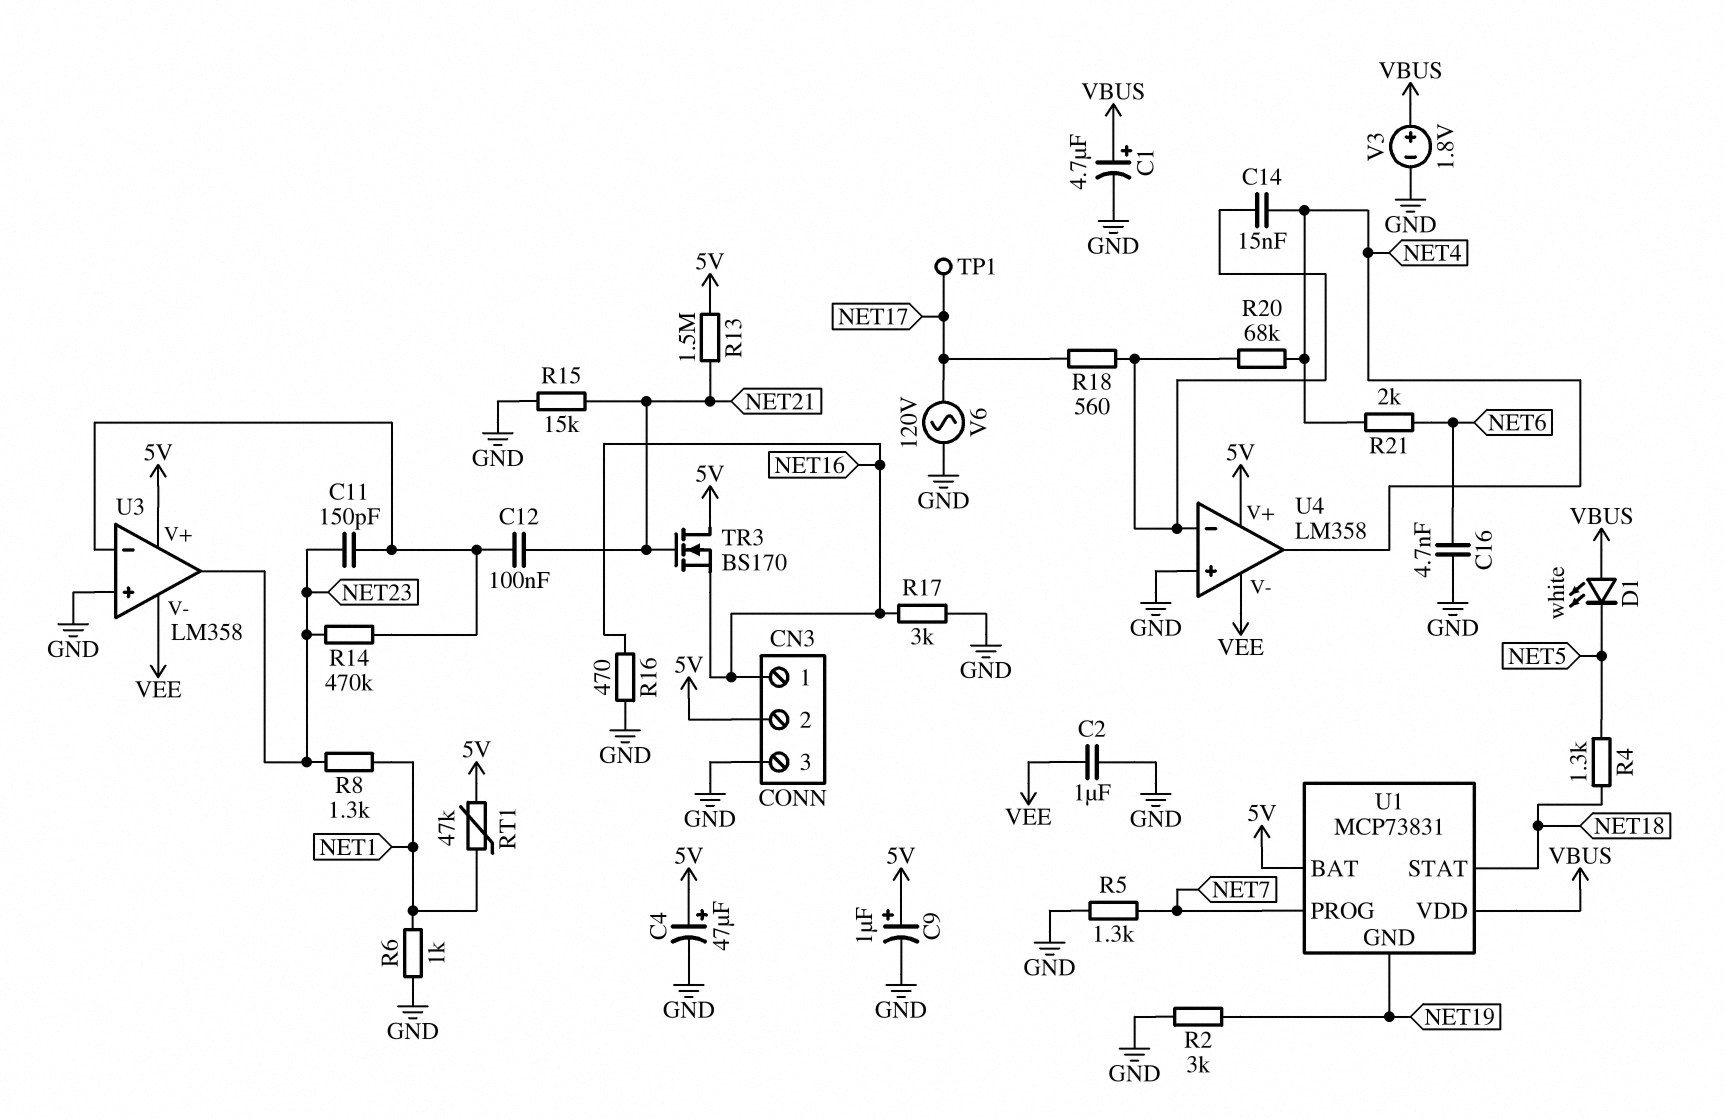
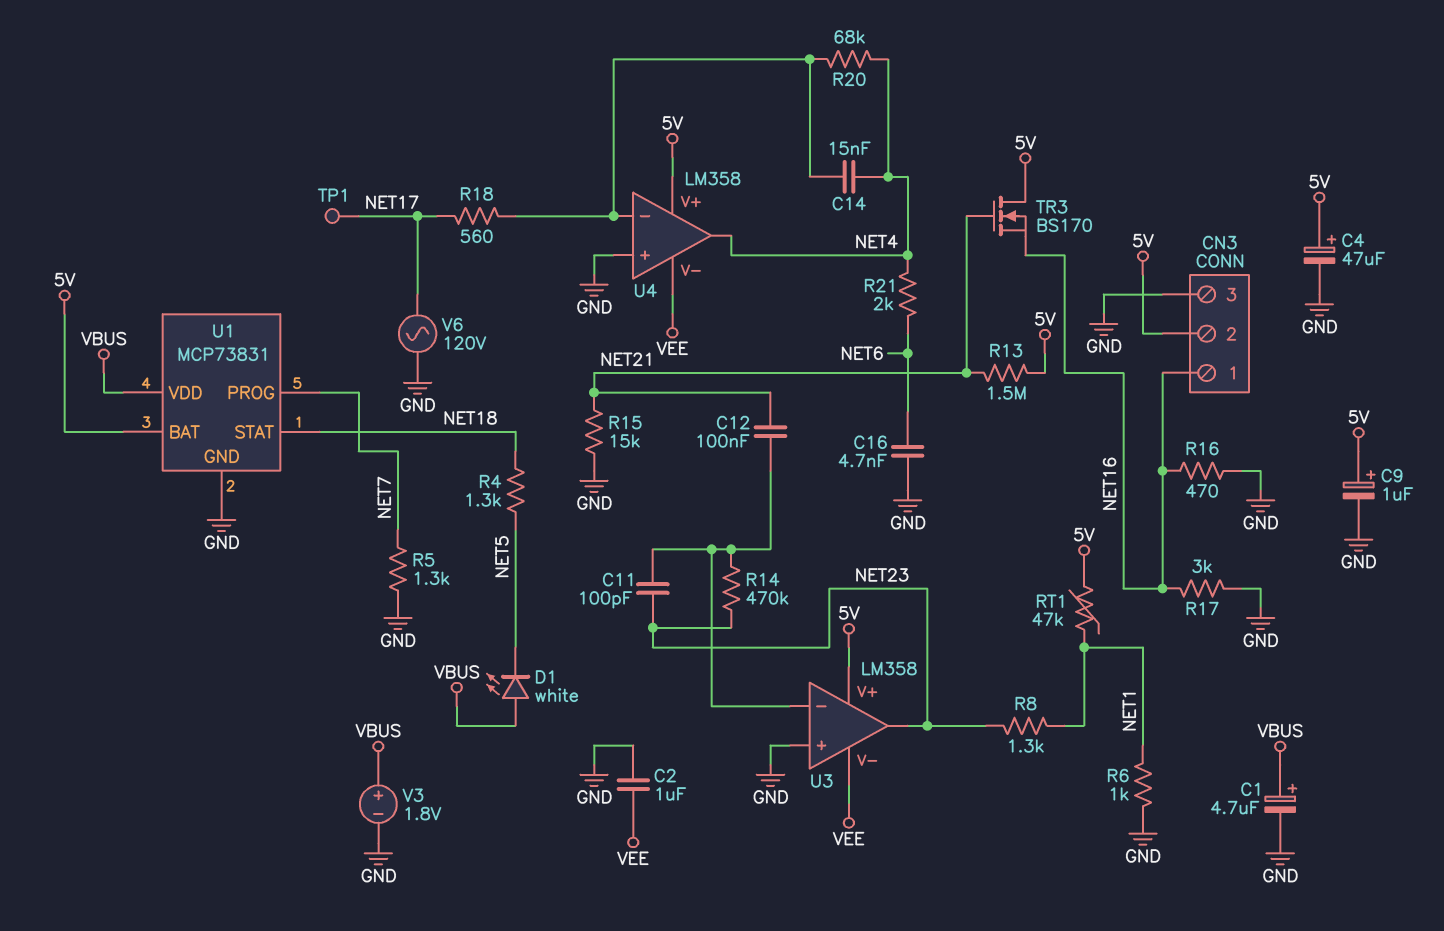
C11: 150pF (NET23, U3/in-) -> 100pF (NET23, U3/in-)
R2: 3k (GND, NET19) -> none
U1 pin GND: NET19 -> GND

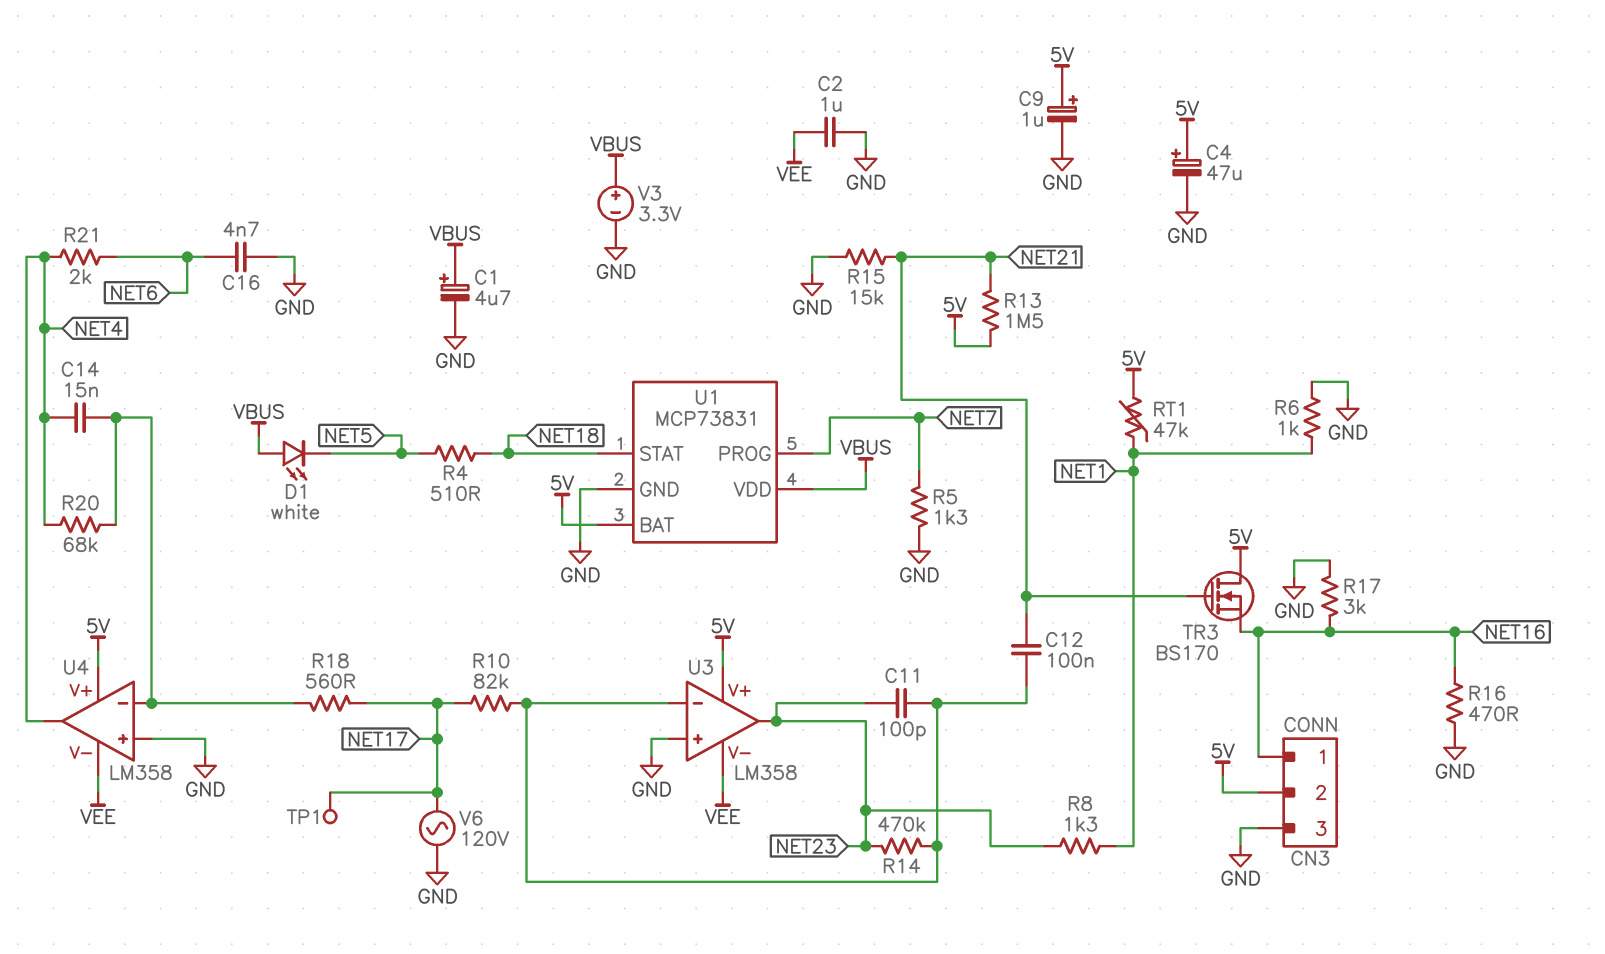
R4: 1.3k (NET5, NET18) -> 510 (NET5, NET18)
R10: none -> 82k (NET17, U3/in-)
V3: 1.8V (plus VBUS, minus GND) -> 3.3V (plus VBUS, minus GND)

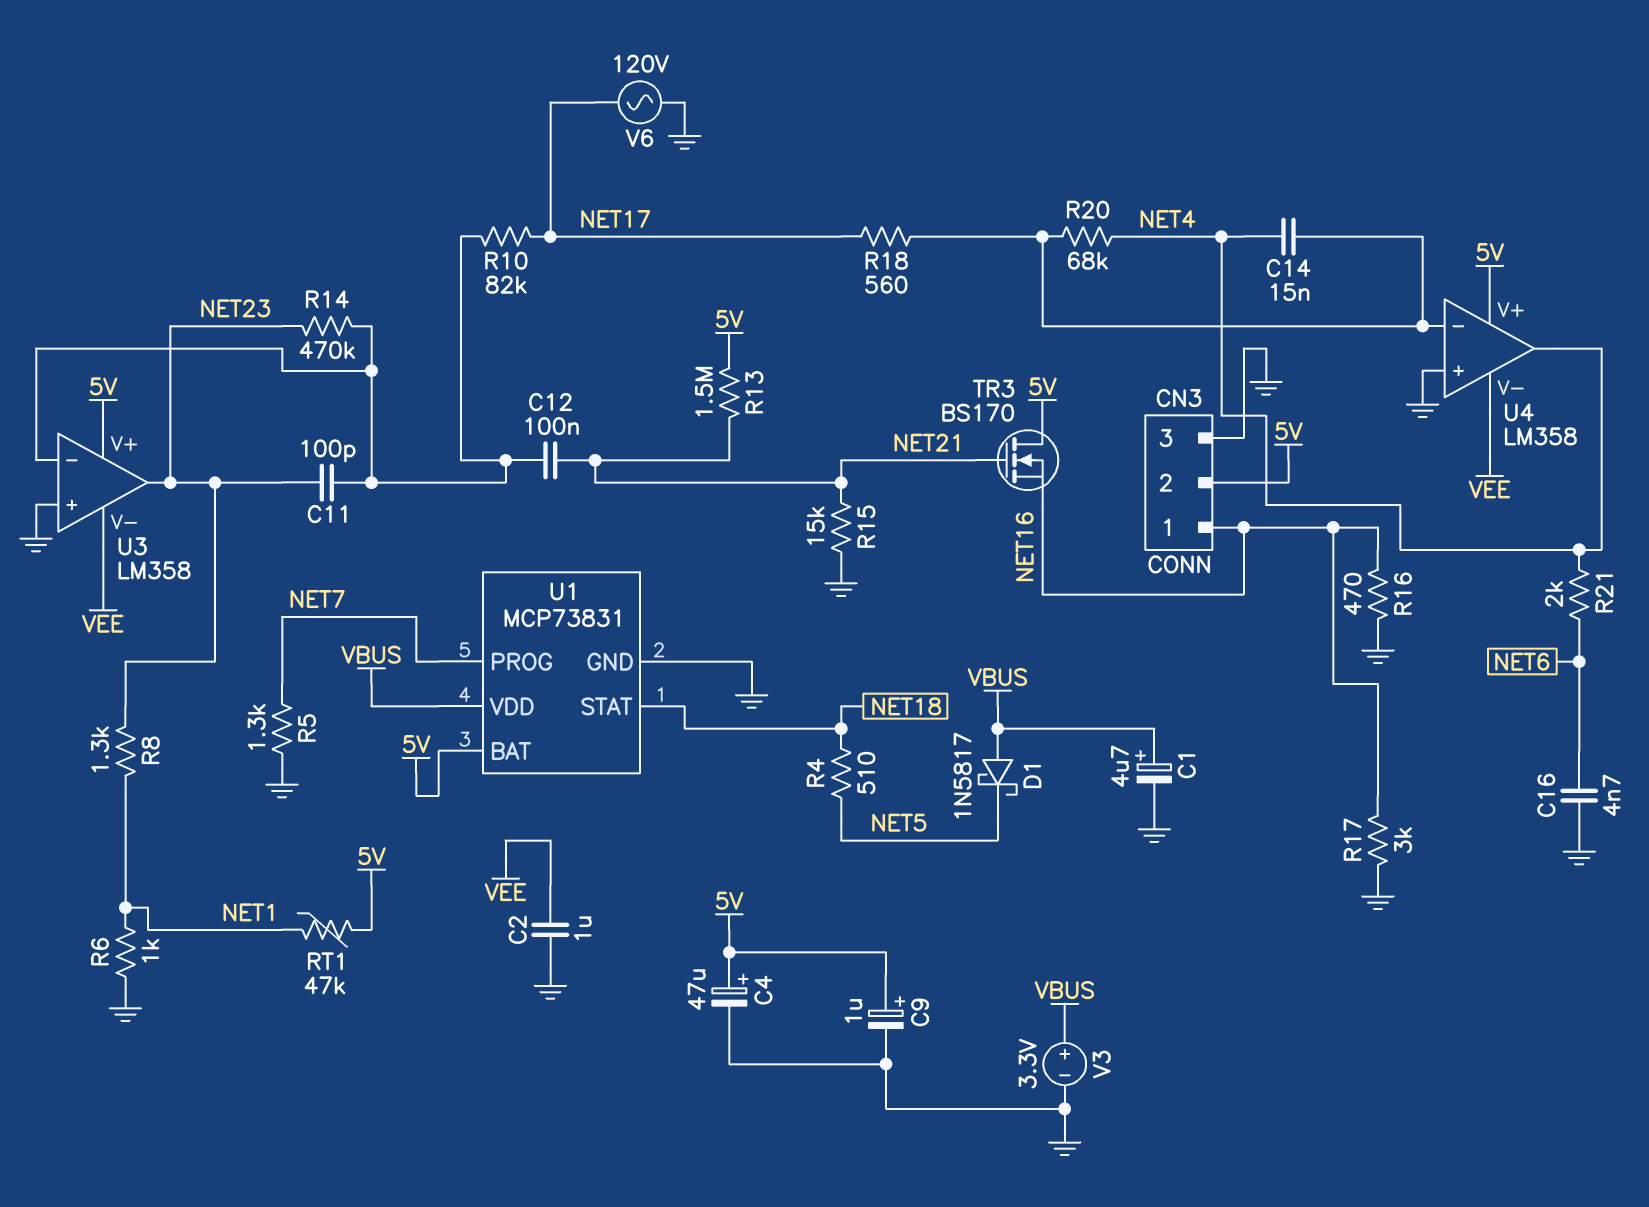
D1: LED white (A VBUS, K NET5) -> schottky 1N5817 (A VBUS, K NET5)
TP1: test point (NET17) -> none

